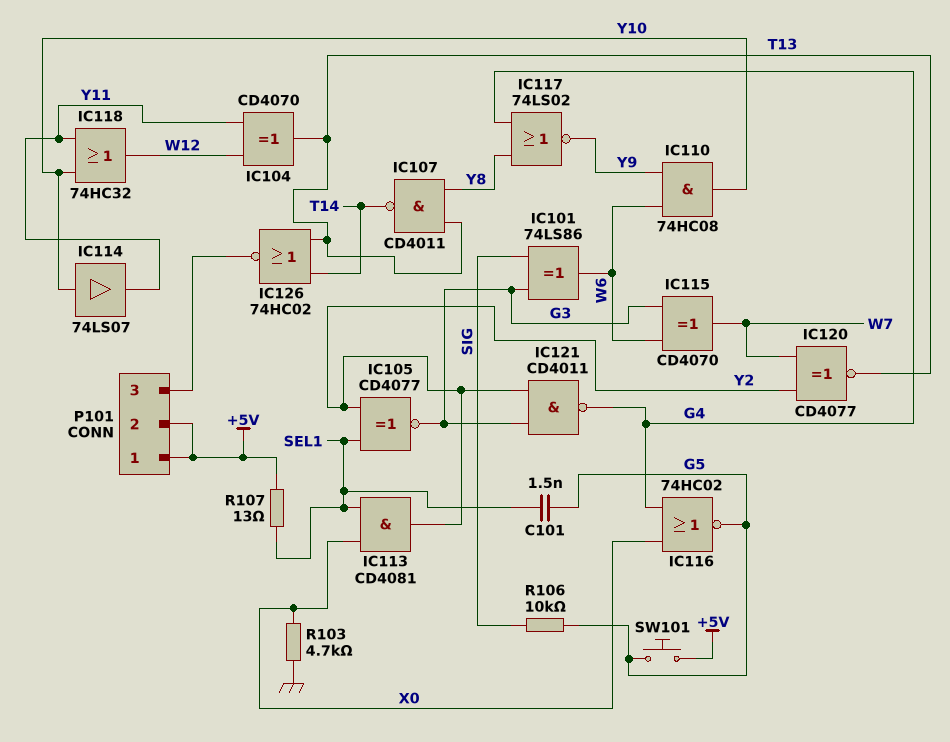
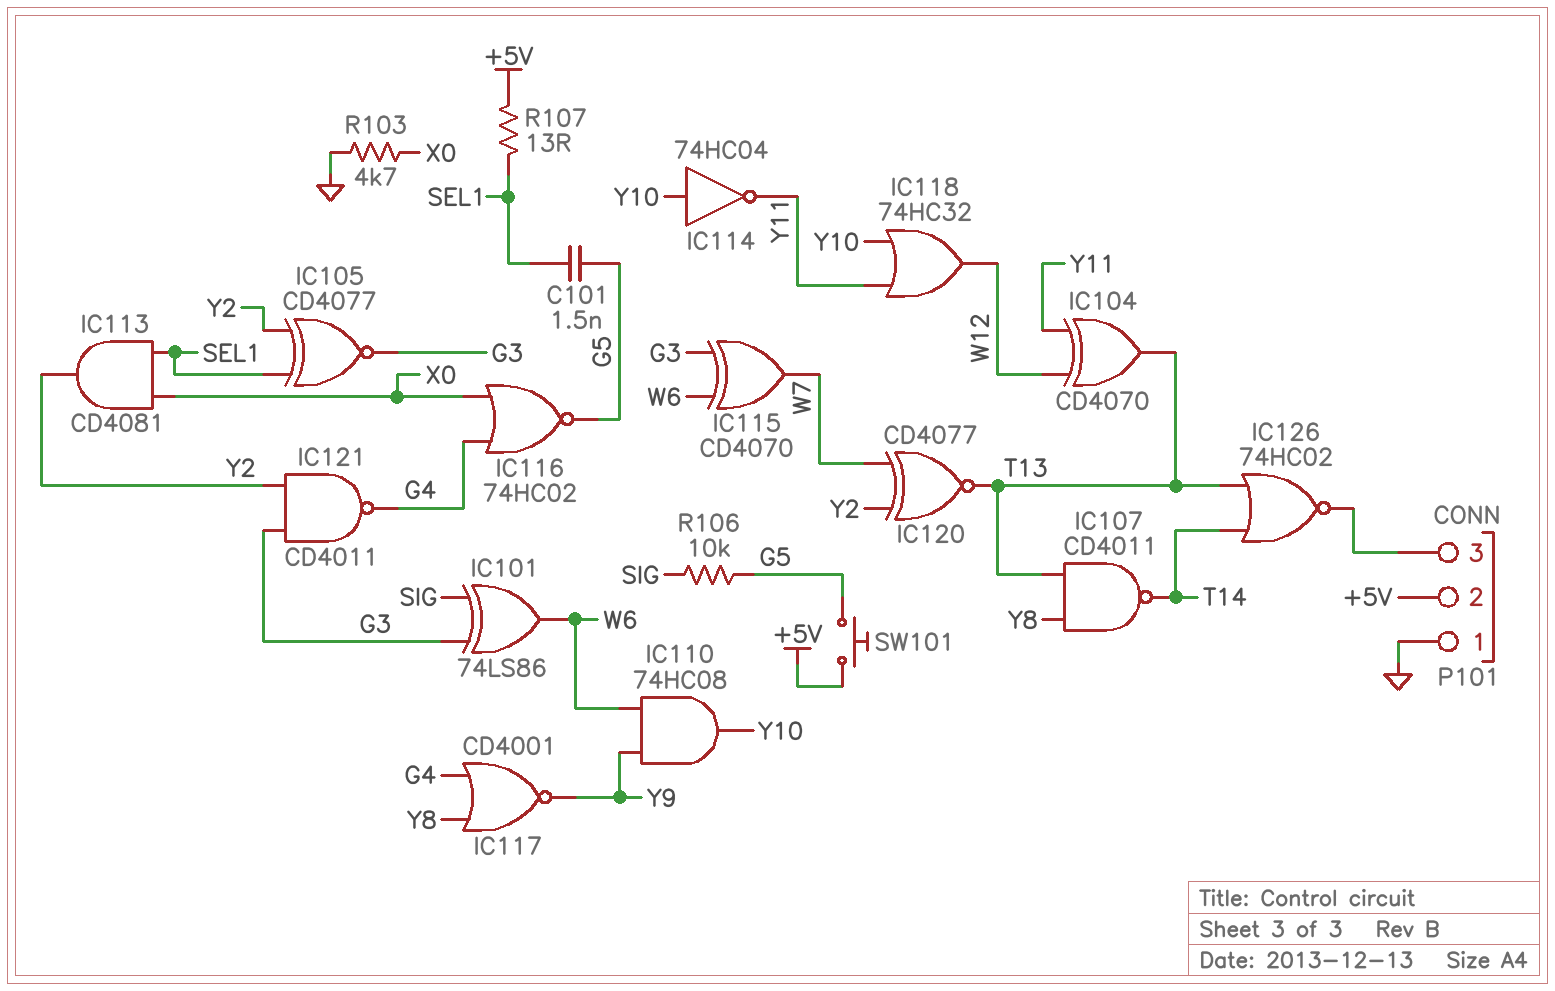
IC114: buffer 74LS07 (in Y10, out Y11) -> NOT 74HC04 (in Y10, out Y11)
IC117: NOR 74LS02 (in G4, in Y8, out Y9) -> NOR CD4001 (in G4, in Y8, out Y9)
P101 pin 1: +5V -> GND

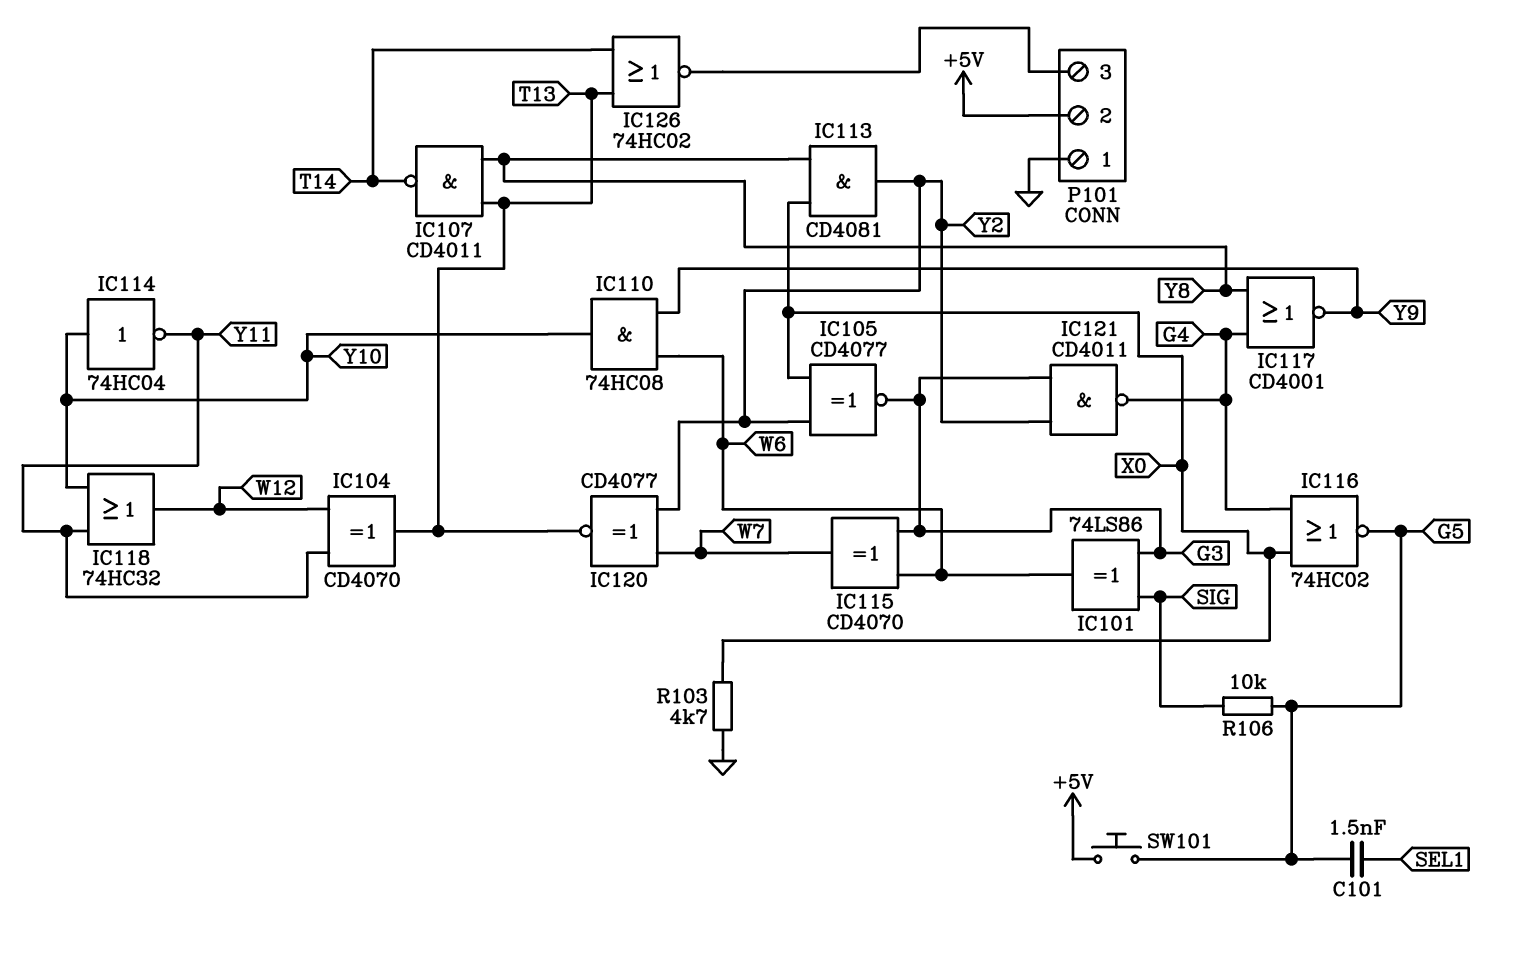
IC105: XNOR CD4077 (in SEL1, in Y2, out G3) -> XNOR CD4077 (in X0, in Y2, out G3)
IC113: AND CD4081 (in SEL1, in X0, out Y2) -> AND CD4081 (in X0, in Y8, out Y2)
R107: 13 (+5V, SEL1) -> none

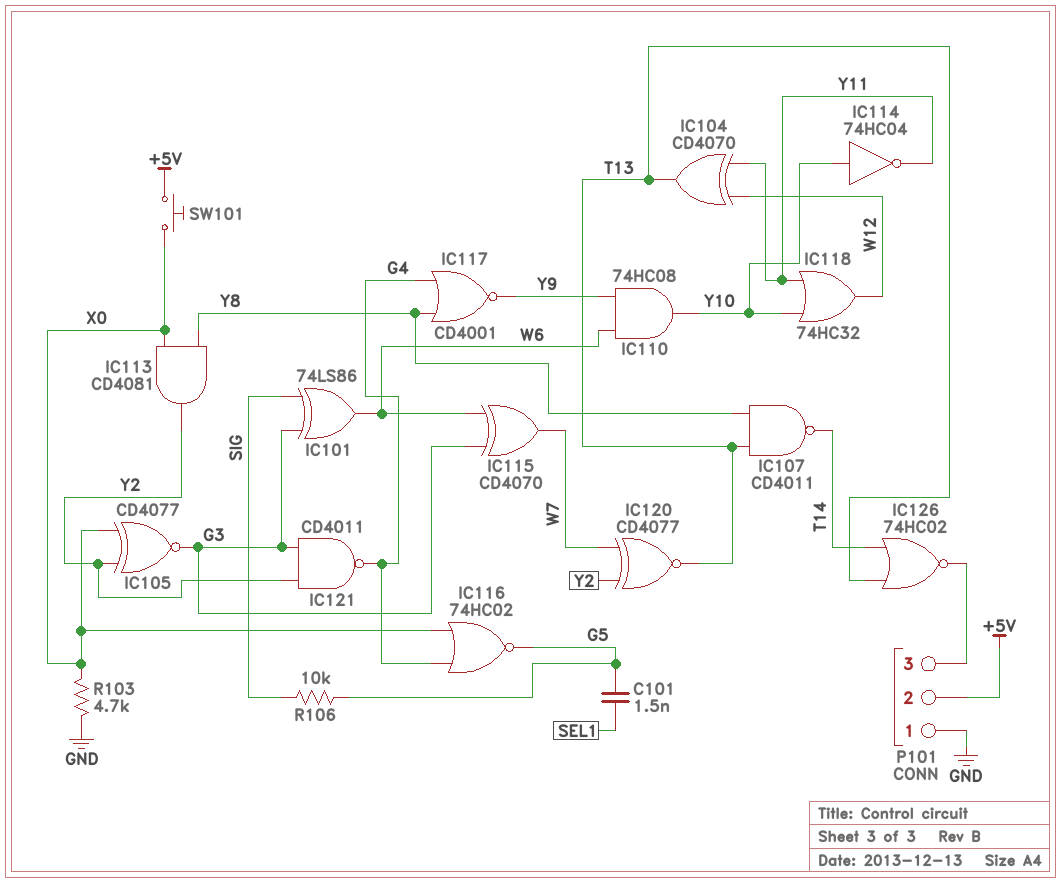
SW101: button (+5V, G5) -> button (+5V, X0)

